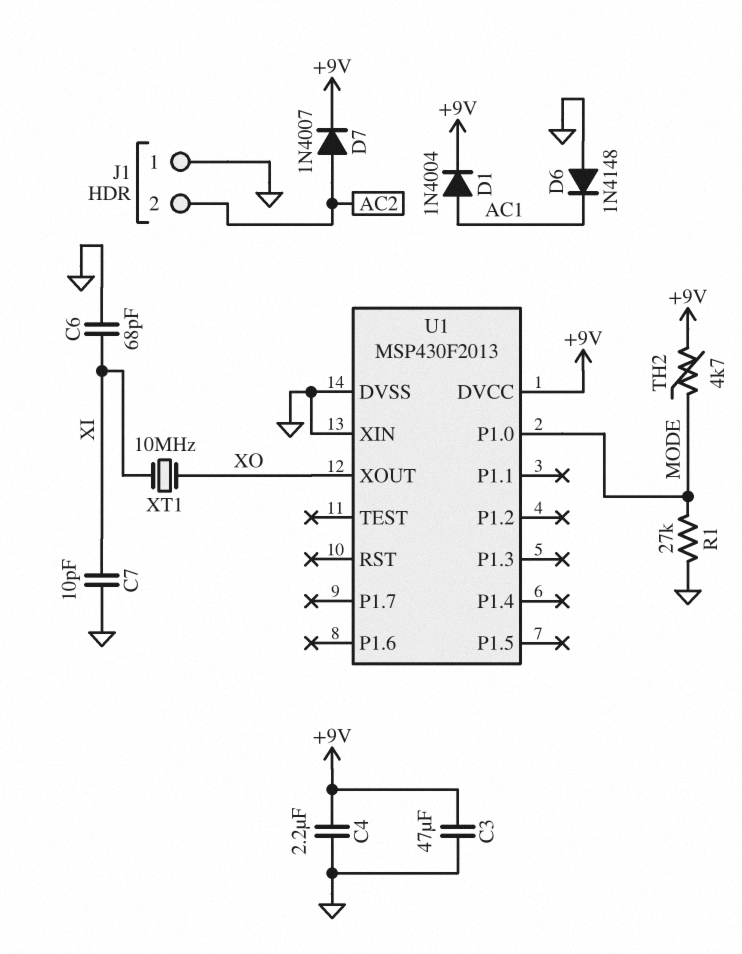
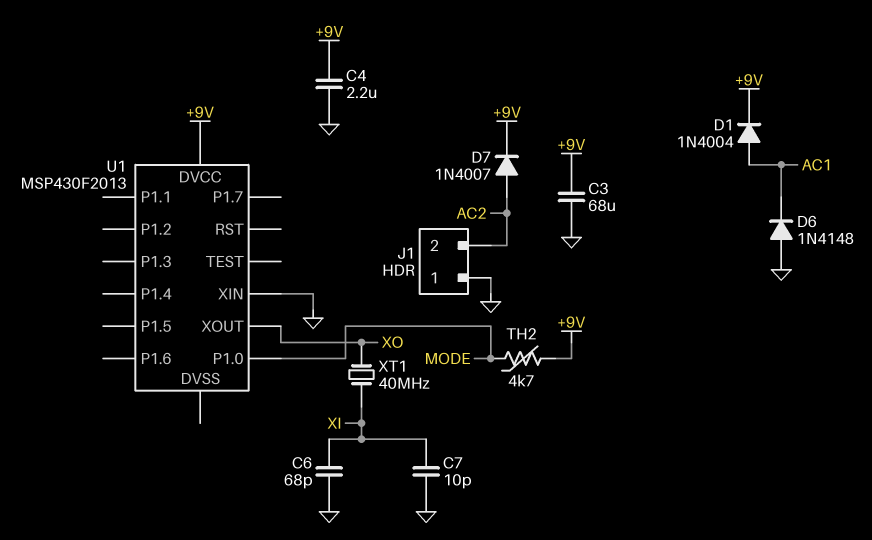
C3: 47uF (+9V, GND) -> 68uF (+9V, GND)
R1: 27k (GND, MODE) -> none
U1 pin DVSS: GND -> none
XT1: 10MHz (XI, XO) -> 40MHz (XI, XO)

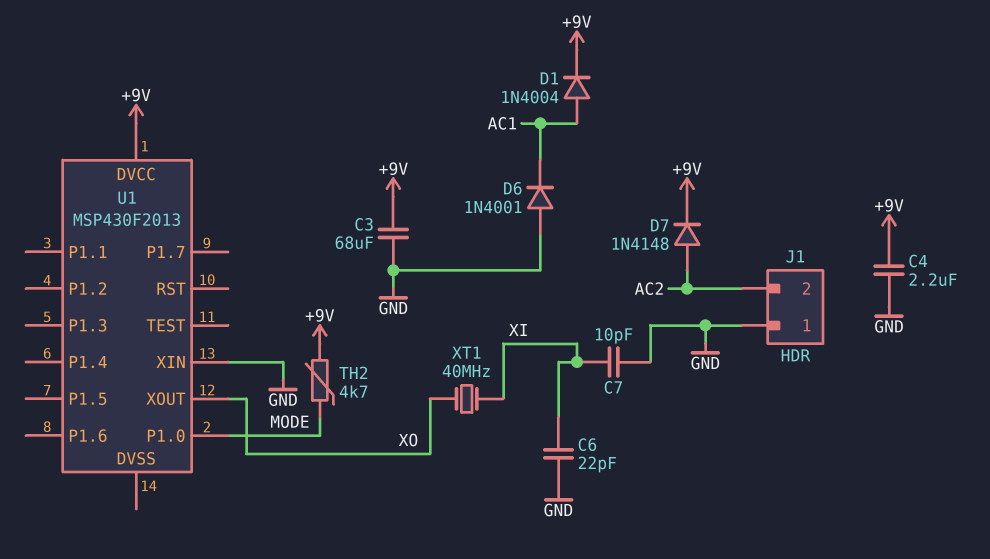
C6: 68pF (GND, XI) -> 22pF (GND, XI)
D6: diode 1N4148 (A GND, K AC1) -> diode 1N4001 (A GND, K AC1)
D7: diode 1N4007 (A AC2, K +9V) -> diode 1N4148 (A AC2, K +9V)

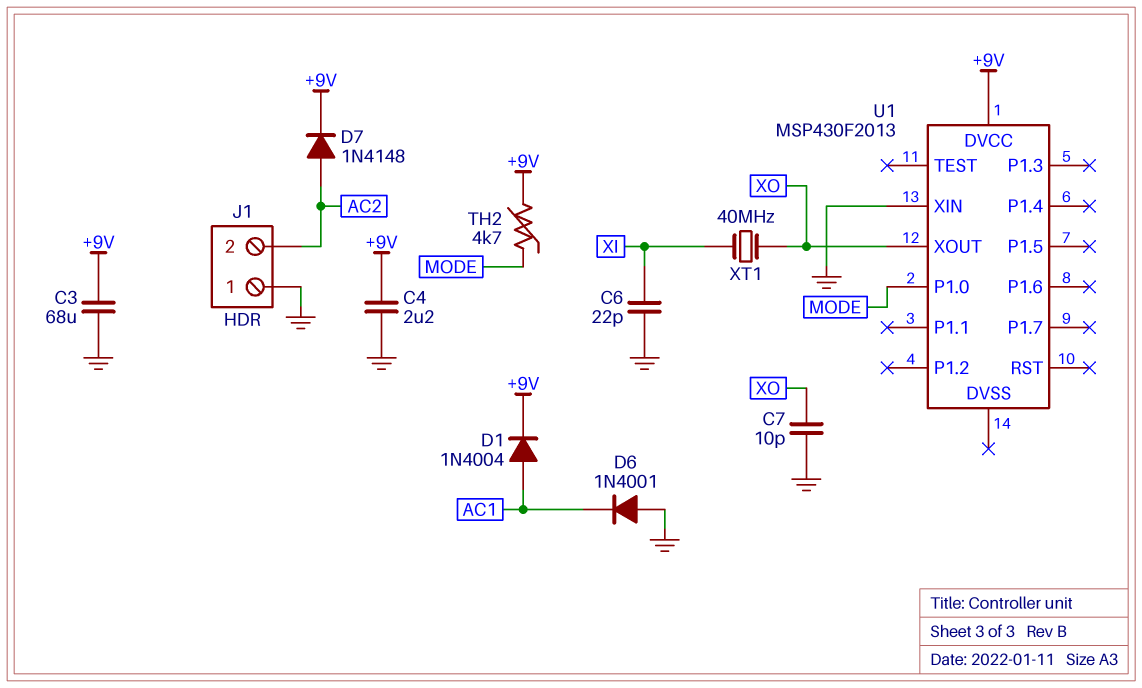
C7: 10pF (GND, XI) -> 10pF (GND, XO)

